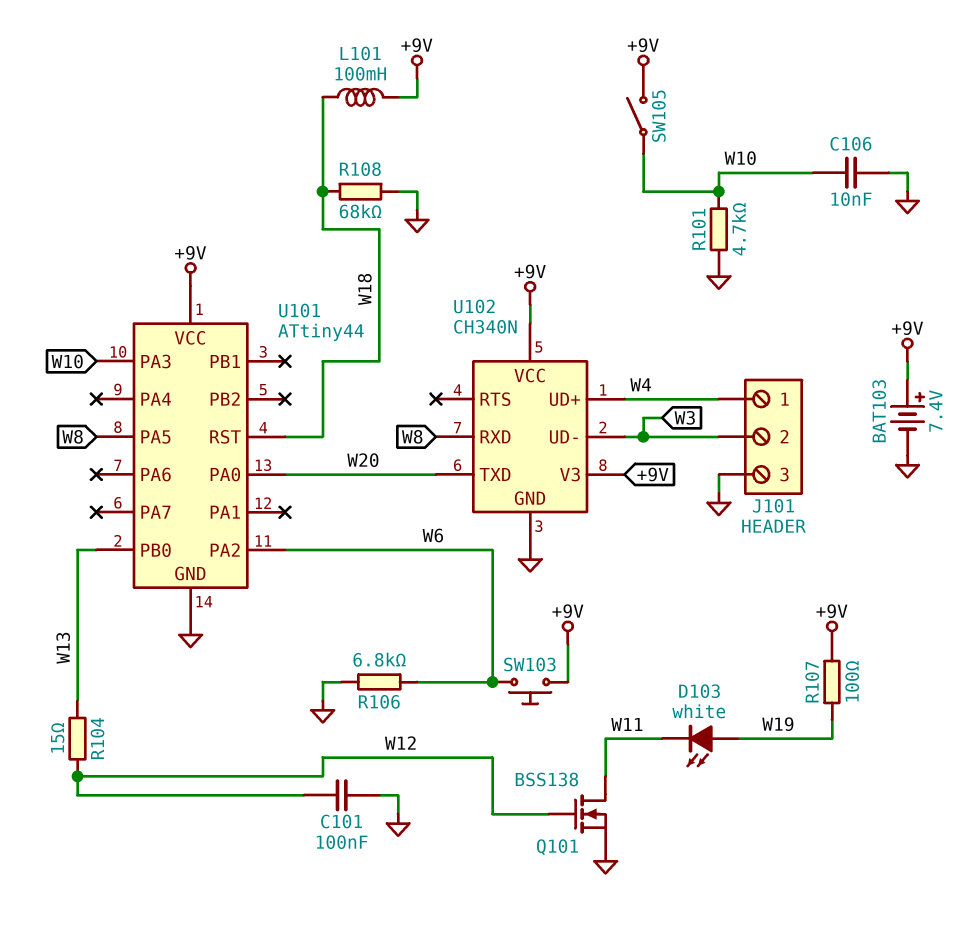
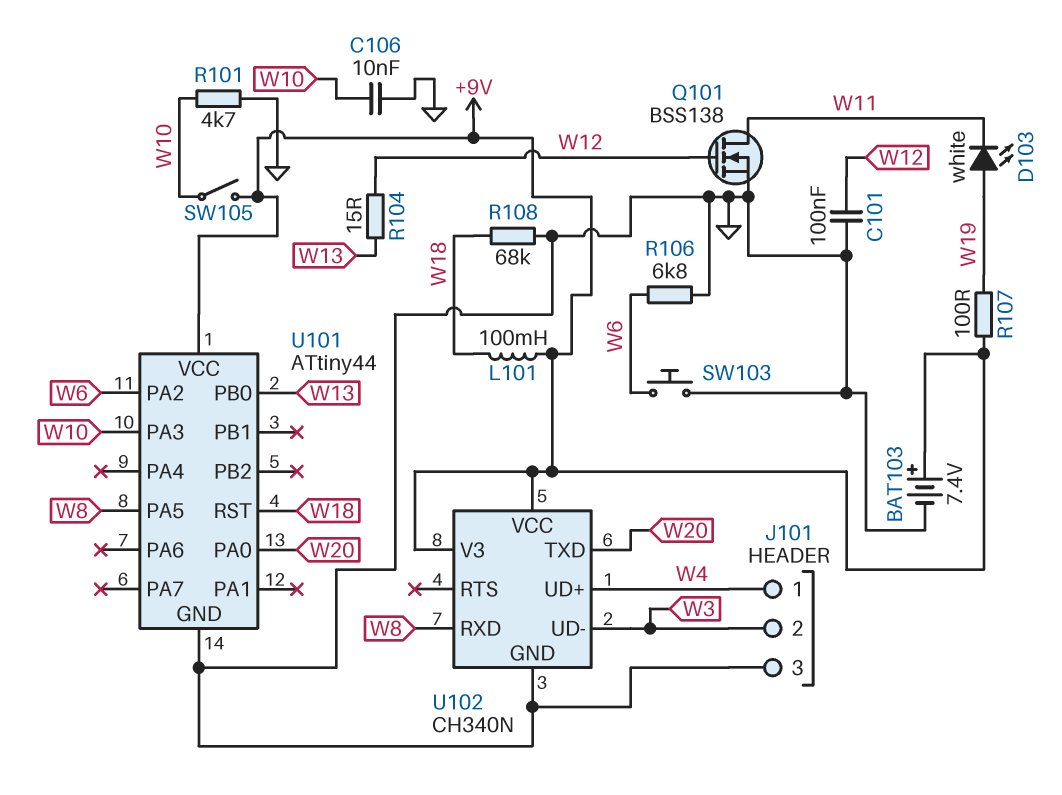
SW103: button (+9V, W6) -> button (GND, W6)

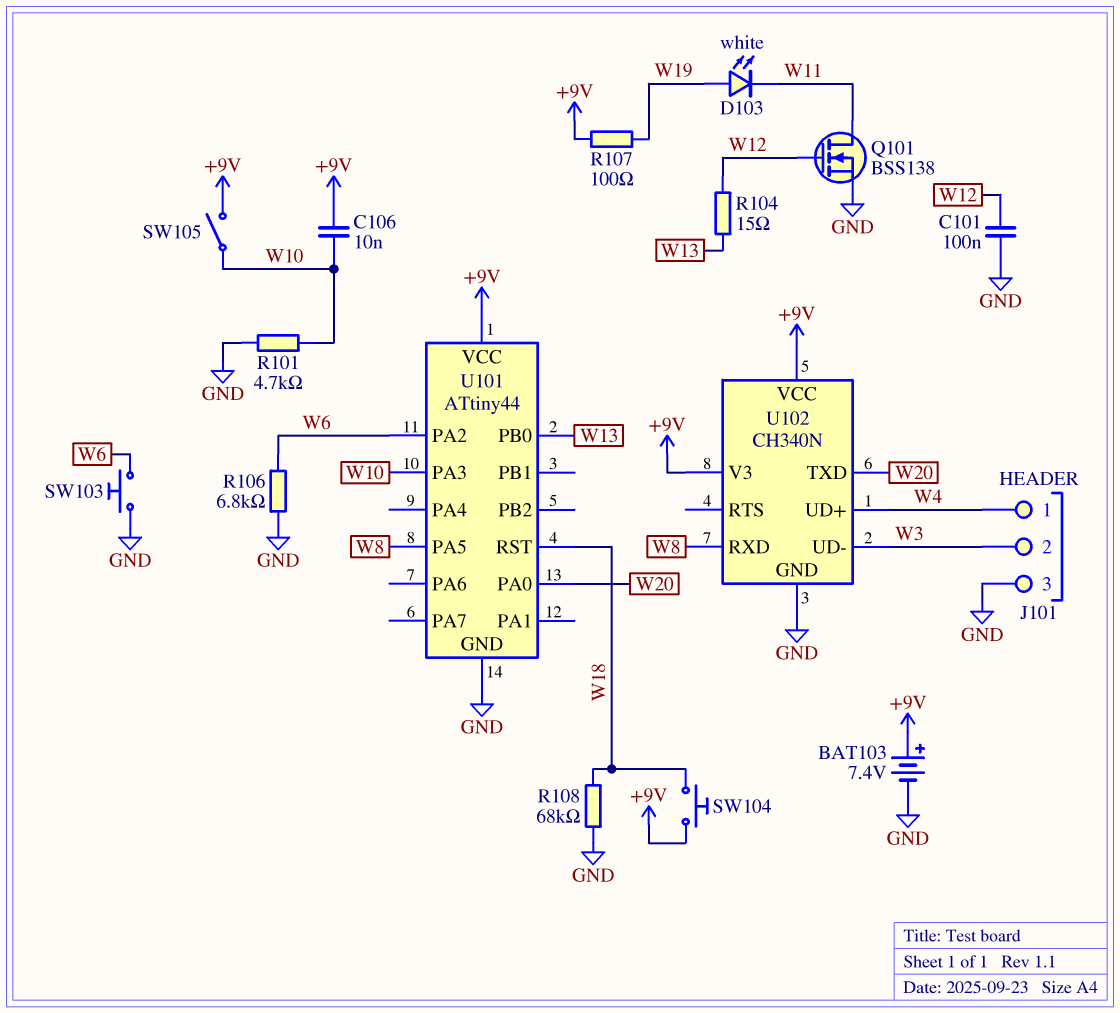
C106: 10nF (GND, W10) -> 10nF (+9V, W10)
L101: 100mH (+9V, W18) -> none
SW104: none -> button (+9V, W18)

